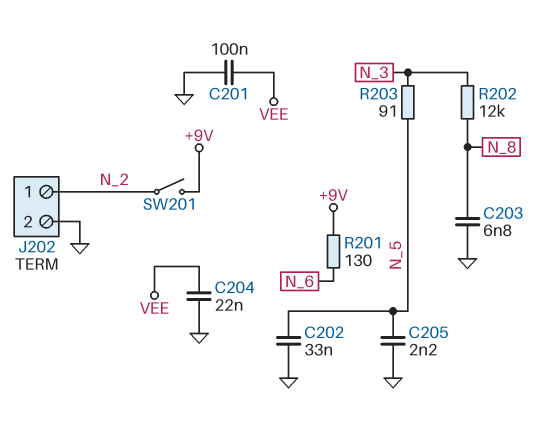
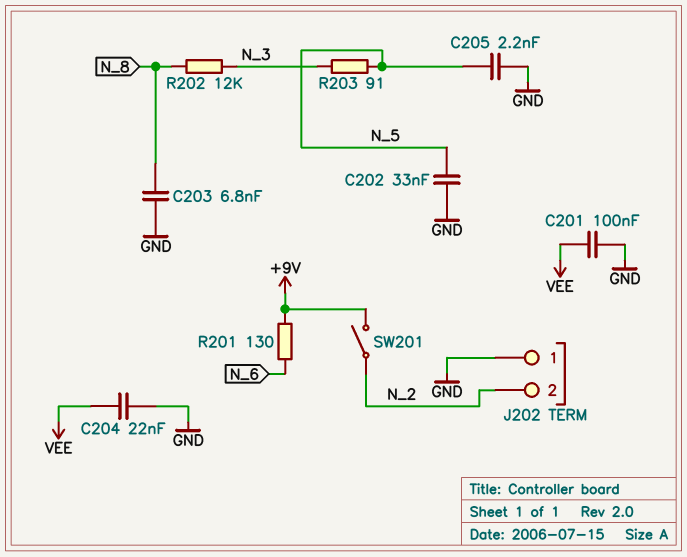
J202 pin 1: N_2 -> GND
J202 pin 2: GND -> N_2

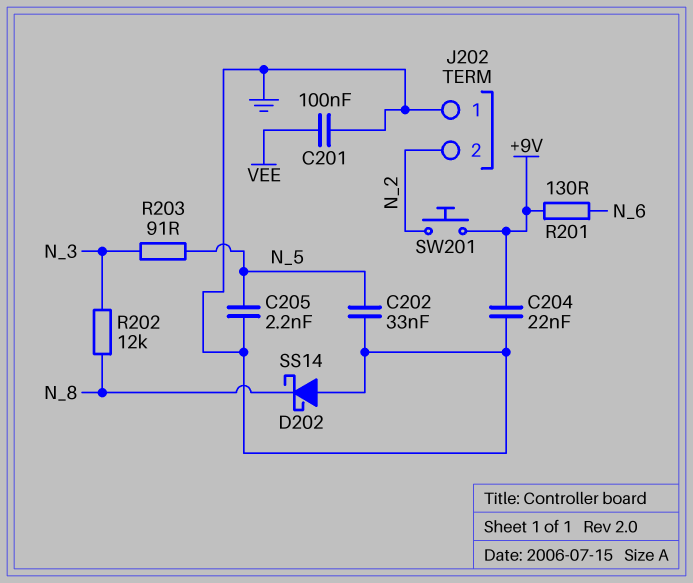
C203: 6.8nF (GND, N_8) -> none
C204: 22nF (GND, VEE) -> 22nF (+9V, GND)
D202: none -> schottky SS14 (A GND, K N_8)
SW201: switch (+9V, N_2) -> button (+9V, N_2)

